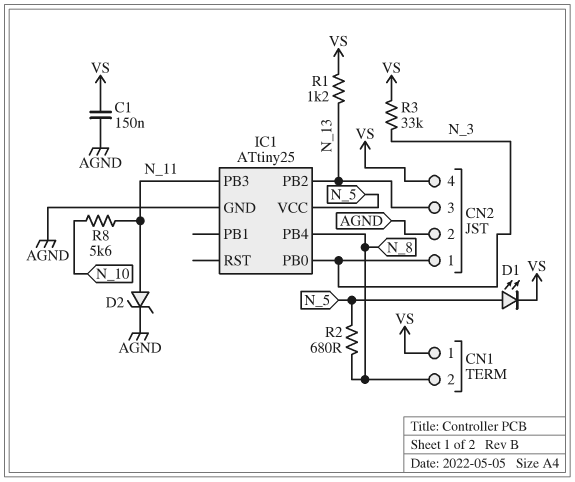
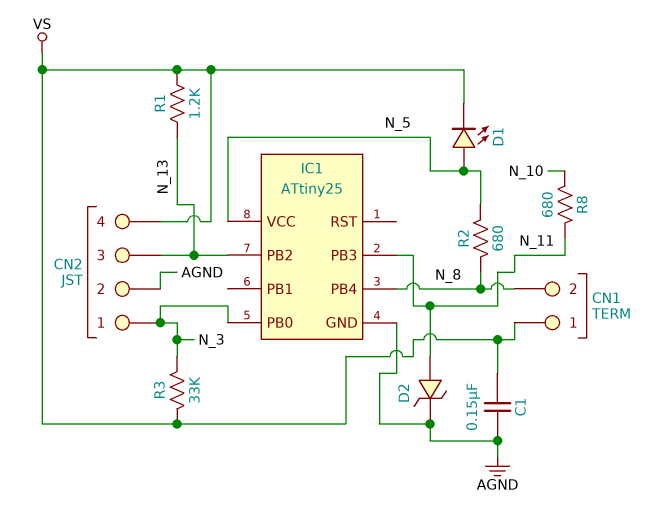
R8: 5.6k (N_10, N_11) -> 680 (N_10, N_11)

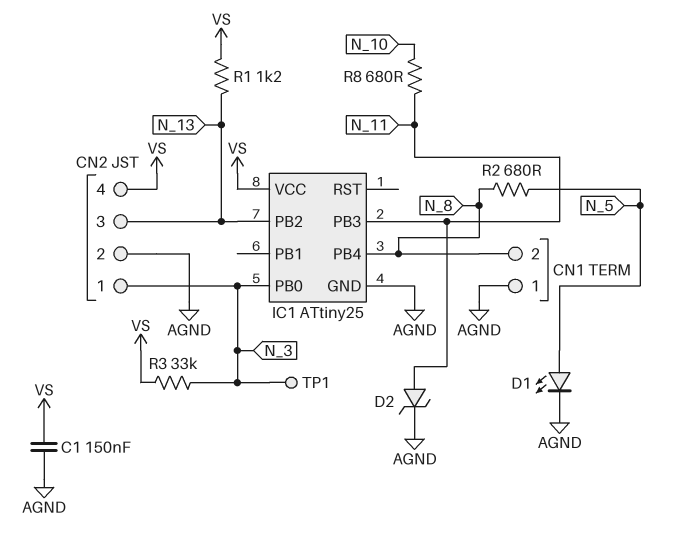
CN1 pin 1: VS -> AGND
D1: LED (A N_5, K VS) -> LED (A N_5, K AGND)
IC1 pin VCC: N_5 -> VS
TP1: none -> test point (N_3)

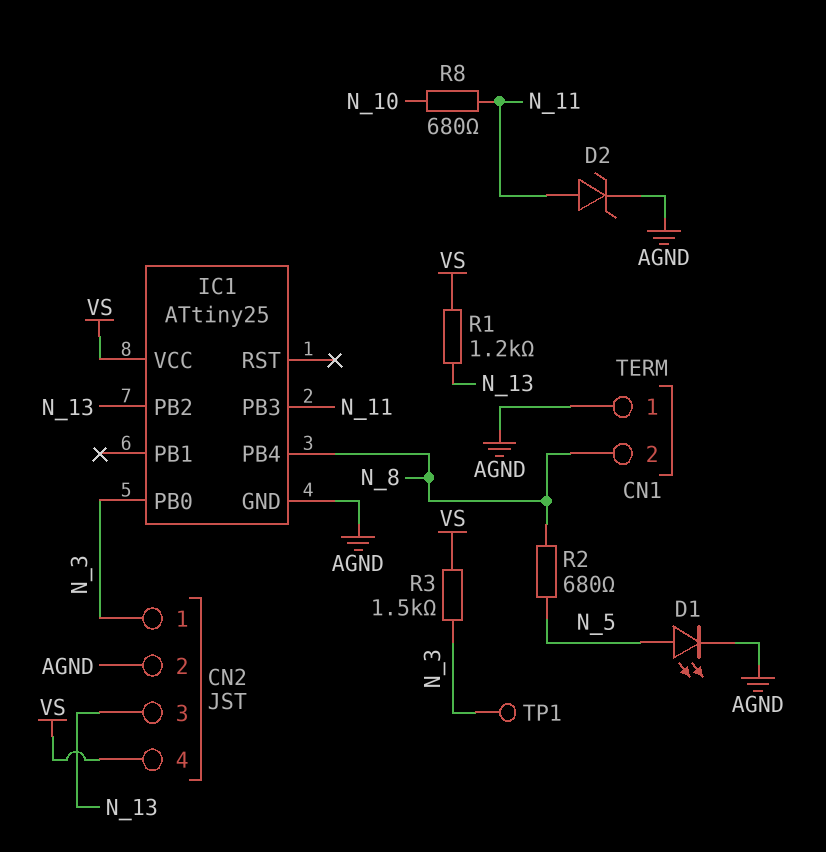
C1: 150nF (AGND, VS) -> none
R3: 33k (N_3, VS) -> 1.5k (N_3, VS)

